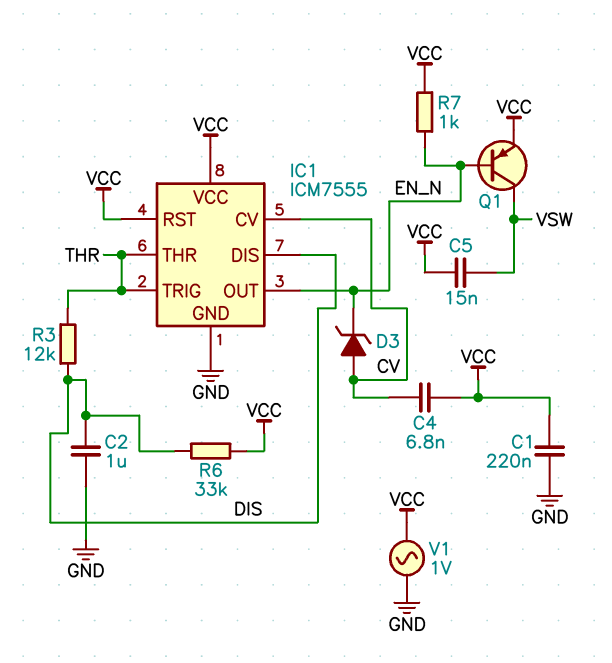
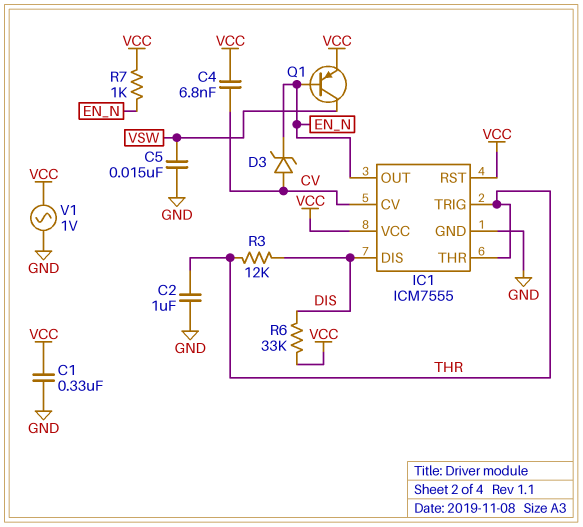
C1: 220nF (GND, VCC) -> 330nF (GND, VCC)
C2: 1uF (DIS, GND) -> 1uF (GND, THR)
C5: 15nF (VCC, VSW) -> 15nF (GND, VSW)

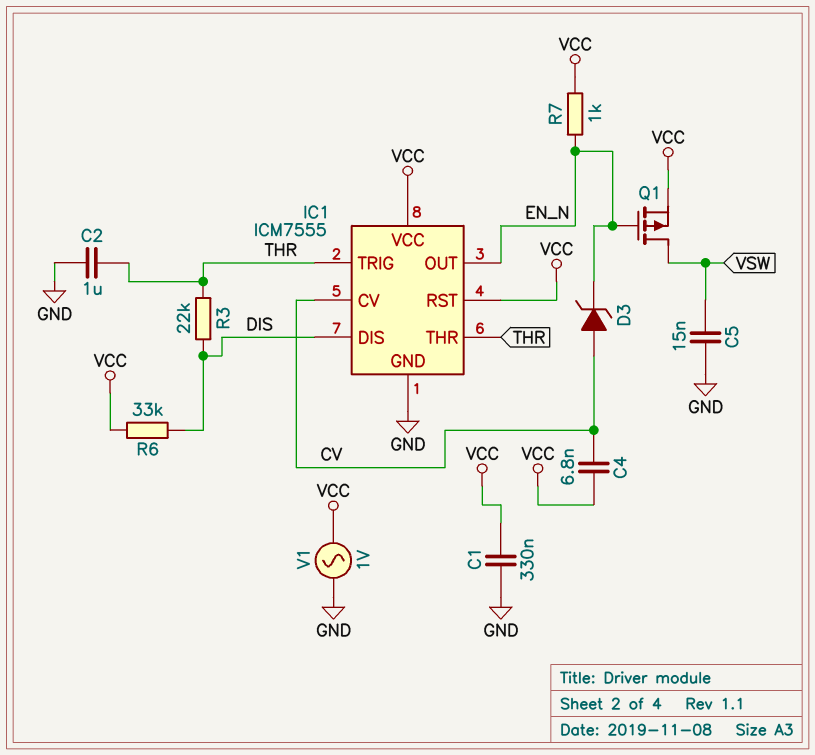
Q1: PNP (B EN_N, C VSW, E VCC) -> PMOS (G EN_N, D VSW, S VCC)
R3: 12k (DIS, THR) -> 22k (DIS, THR)

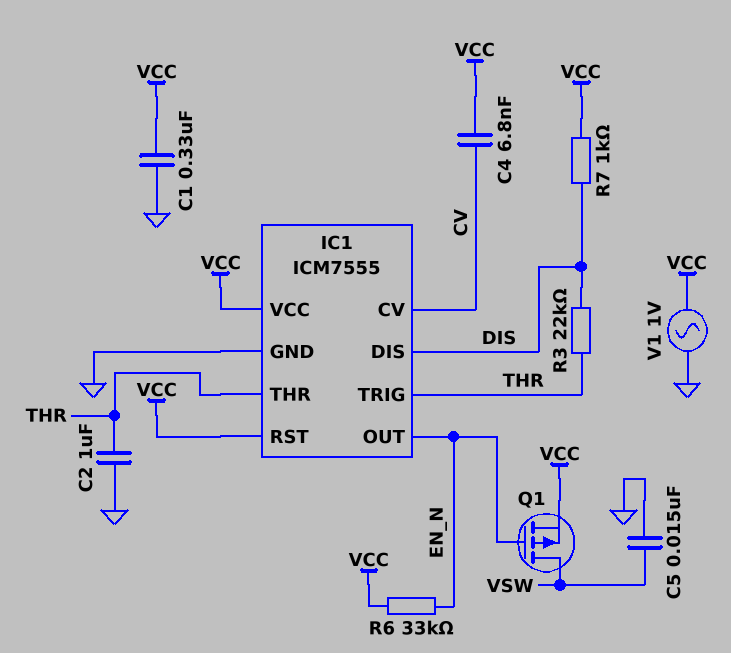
D3: zener (A CV, K EN_N) -> none
R6: 33k (DIS, VCC) -> 33k (EN_N, VCC)
R7: 1k (EN_N, VCC) -> 1k (DIS, VCC)

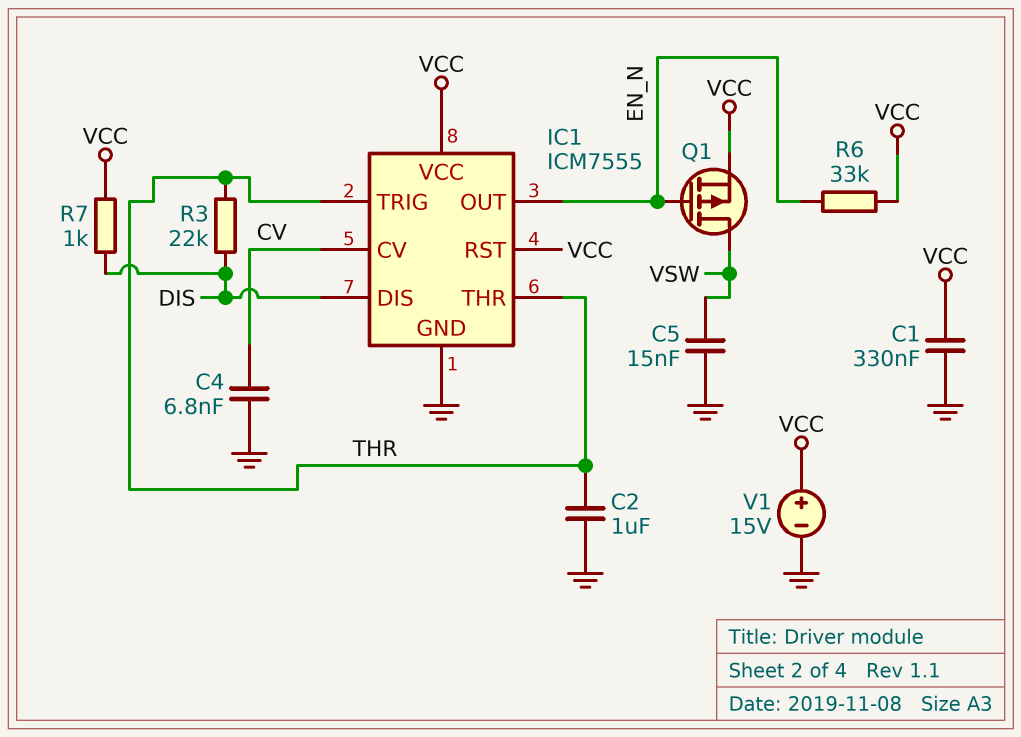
C4: 6.8nF (CV, VCC) -> 6.8nF (CV, GND)
V1: AC 1V (GND, VCC) -> 15V (plus VCC, minus GND)

